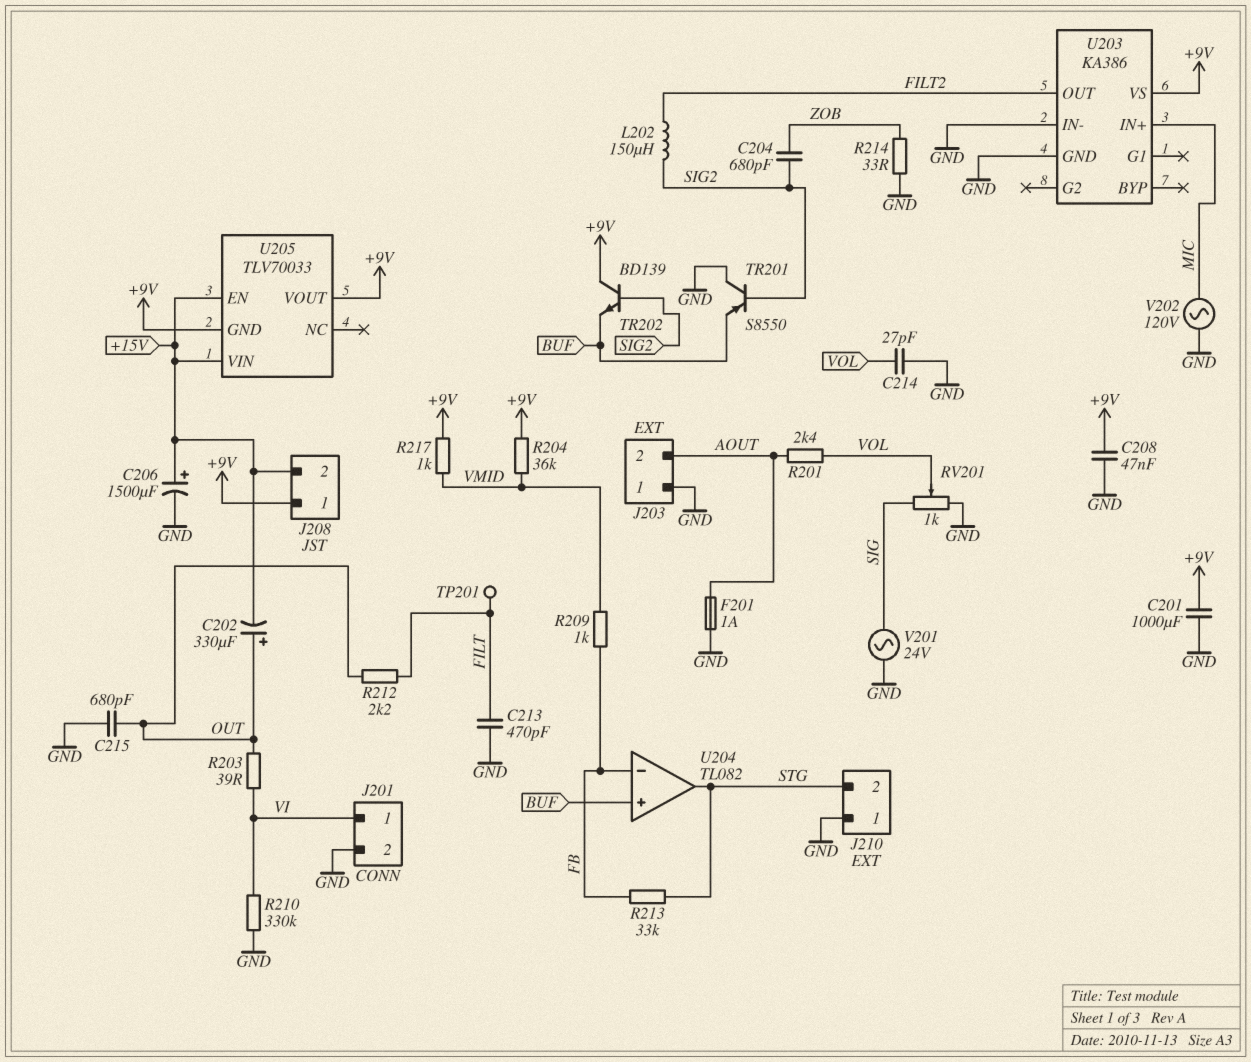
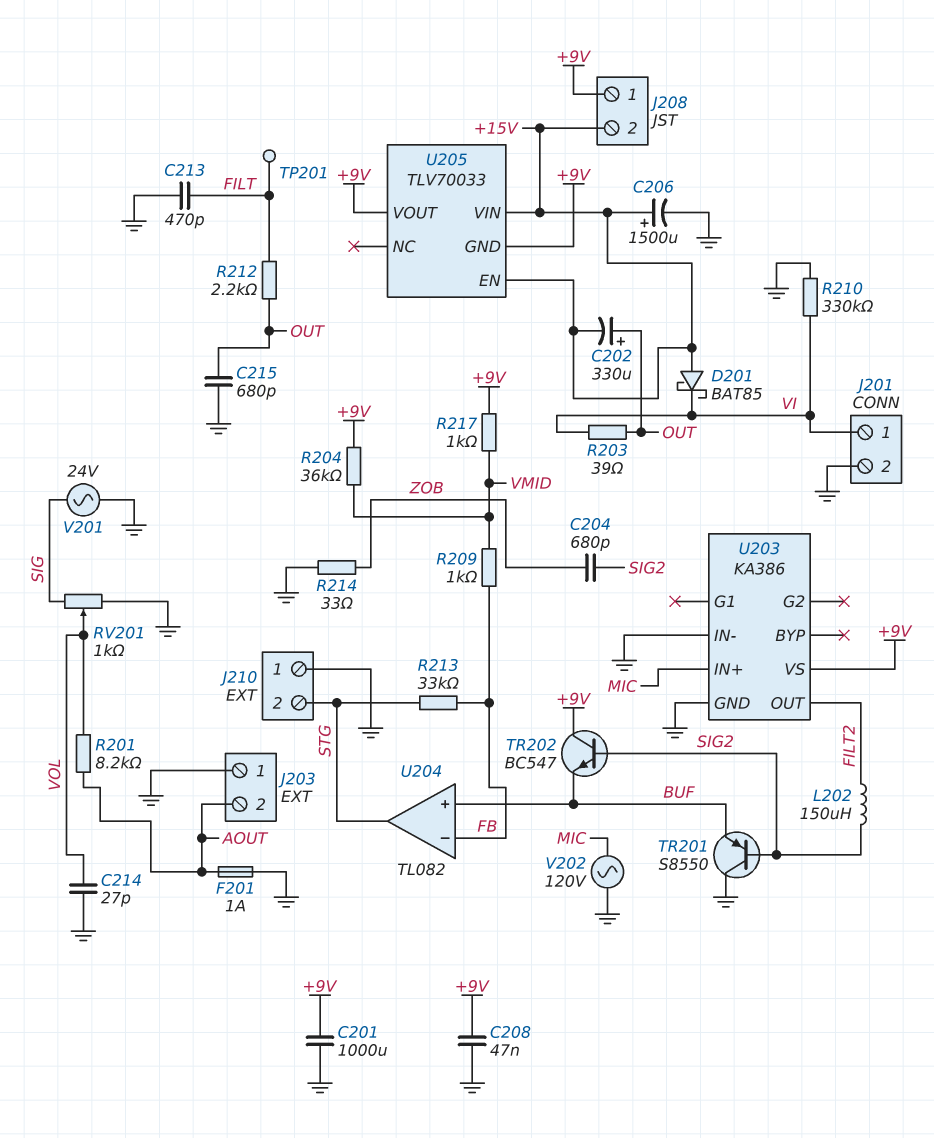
D201: none -> schottky BAT85 (A +15V, K VI)
R201: 2.4k (AOUT, VOL) -> 8.2k (AOUT, VOL)
TR202: NPN BD139 (B SIG2, C +9V, E BUF) -> NPN BC547 (B SIG2, C +9V, E BUF)

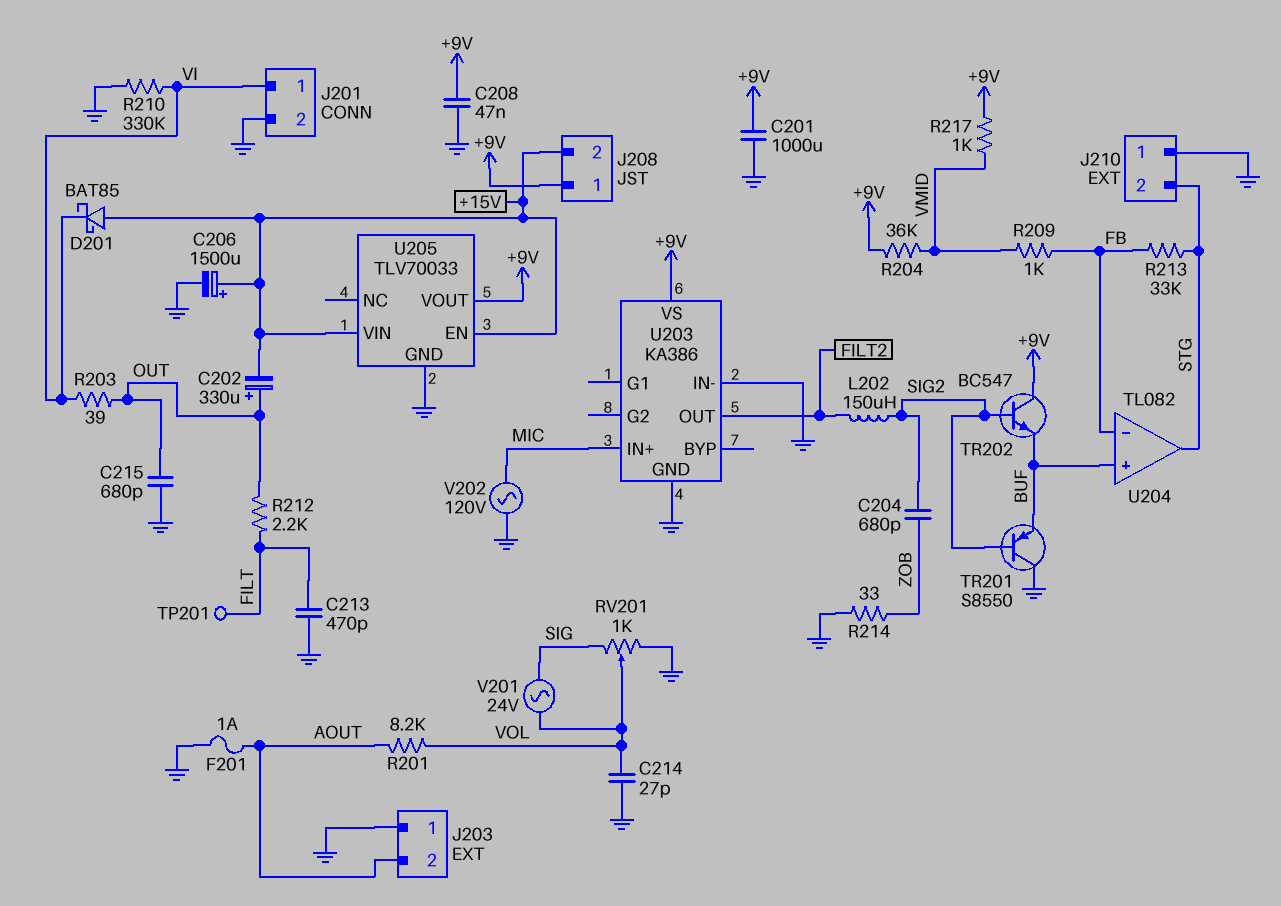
U205 pin GND: +9V -> GND
V201: AC 24V (GND, SIG) -> AC 24V (SIG, VOL)

